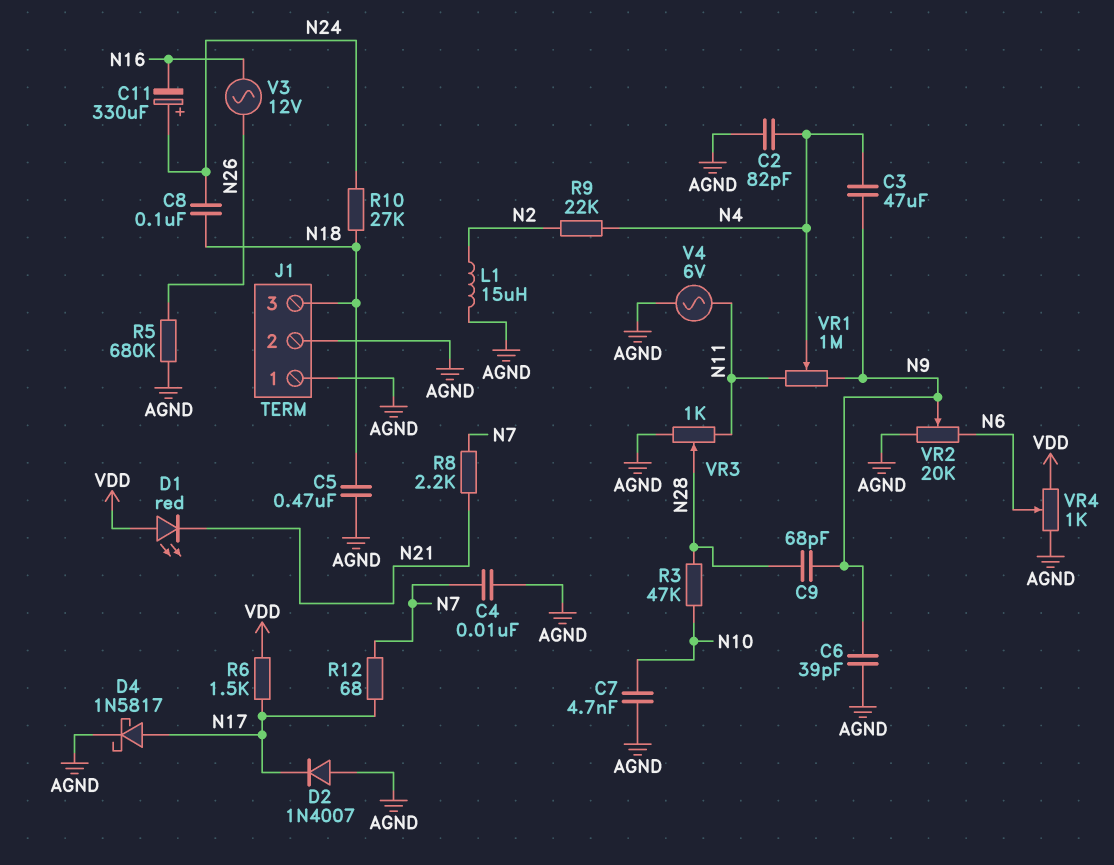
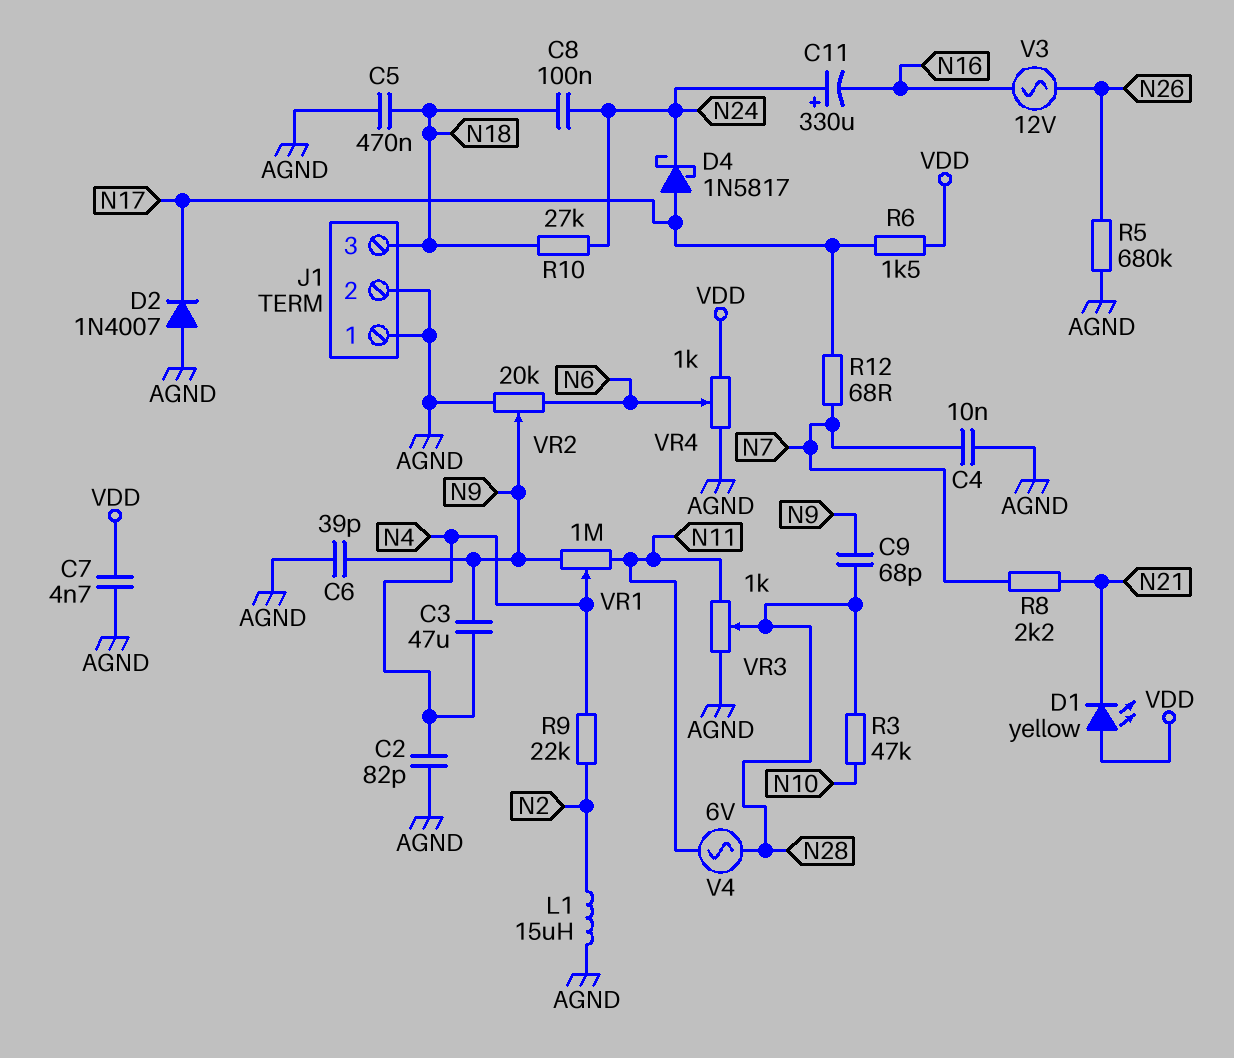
C7: 4.7nF (AGND, N10) -> 4.7nF (AGND, VDD)
D1: LED red (A VDD, K N21) -> LED yellow (A VDD, K N21)
D4: schottky 1N5817 (A N17, K AGND) -> schottky 1N5817 (A N17, K N24)
V4: AC 6V (AGND, N11) -> AC 6V (N11, N28)

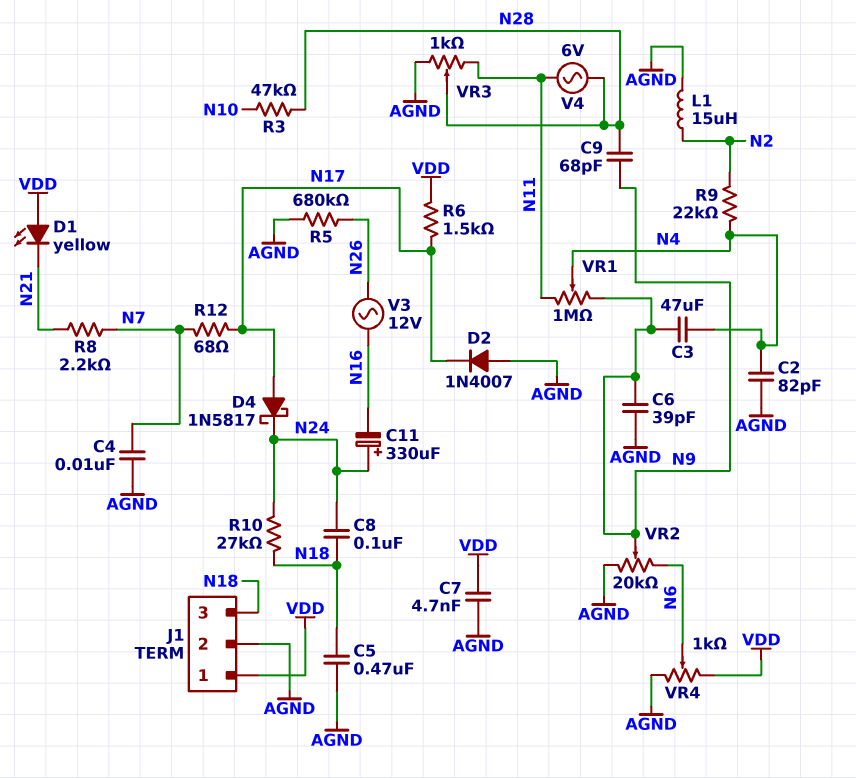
J1 pin 1: AGND -> VDD

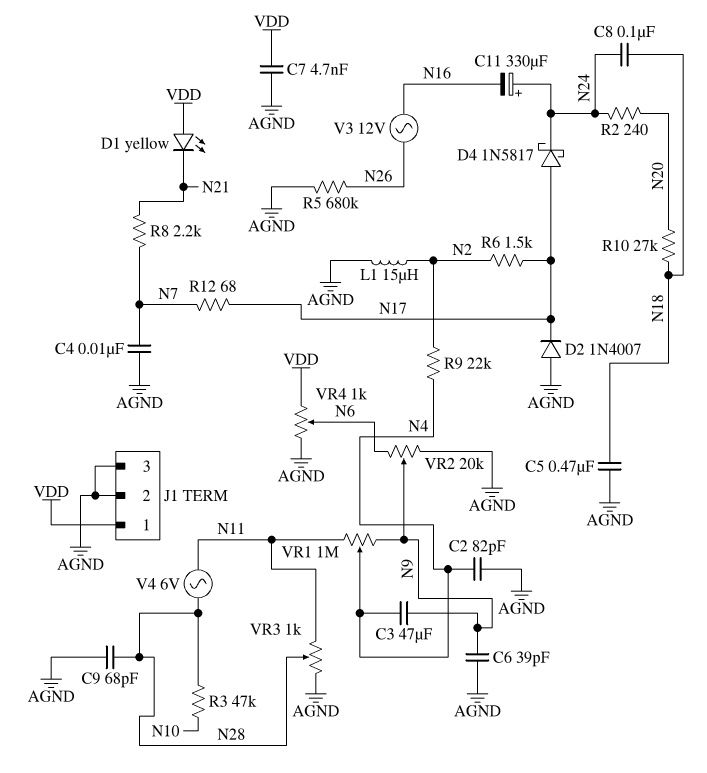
C9: 68pF (N9, N28) -> 68pF (AGND, N28)
J1 pin 3: N18 -> AGND
R2: none -> 240 (N20, N24)
R6: 1.5k (N17, VDD) -> 1.5k (N2, N17)
R10: 27k (N18, N24) -> 27k (N18, N20)

